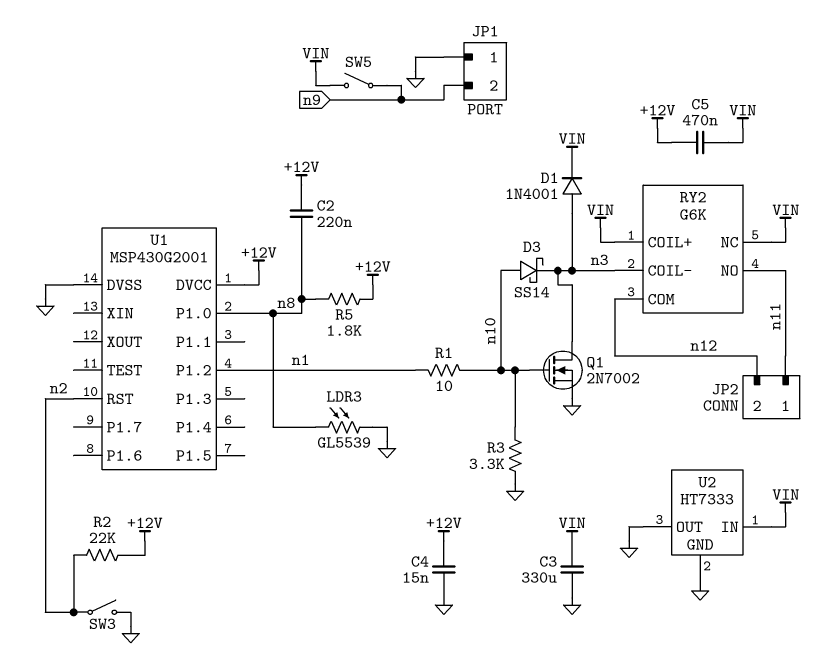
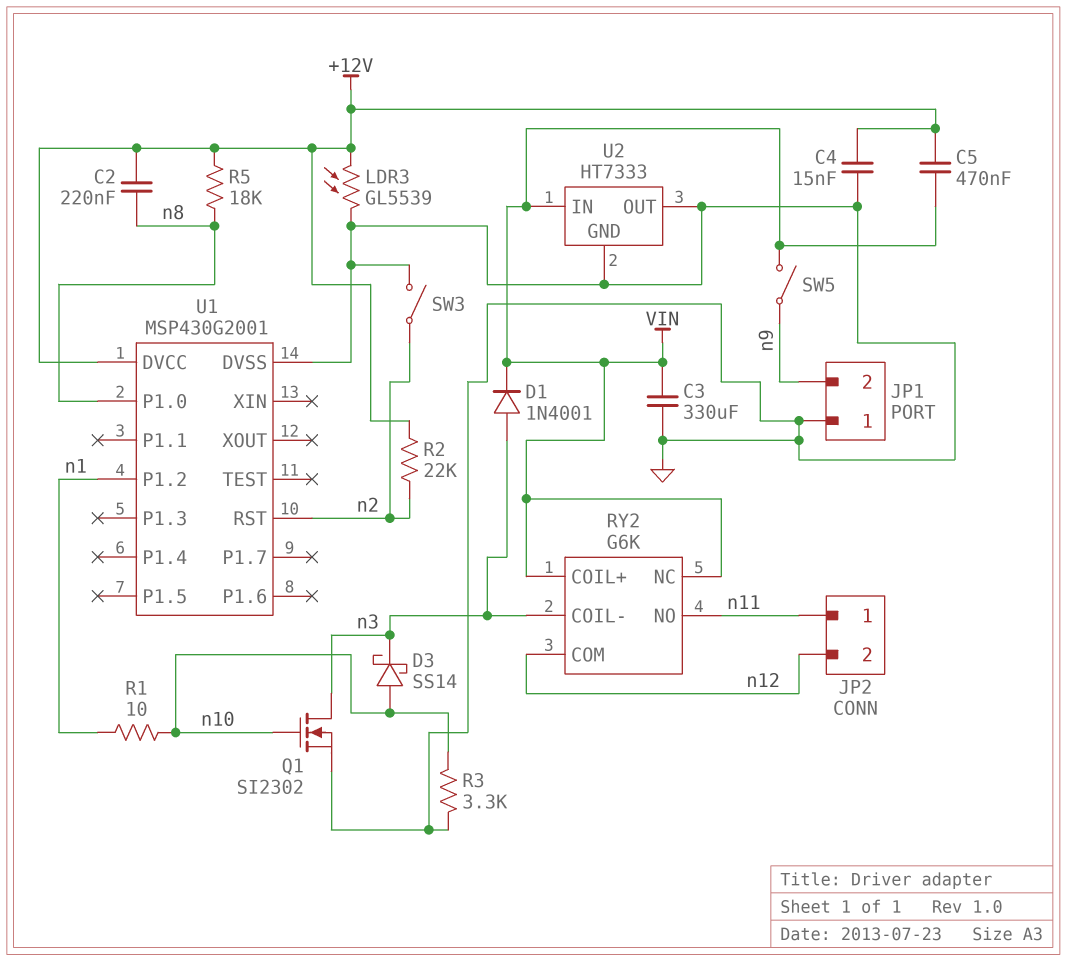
LDR3: GL5539 (GND, n8) -> GL5539 (+12V, GND)
Q1: NMOS 2N7002 (G n10, D n3, S GND) -> NMOS SI2302 (G n10, D n3, S GND)
R5: 1.8k (+12V, n8) -> 18k (+12V, n8)

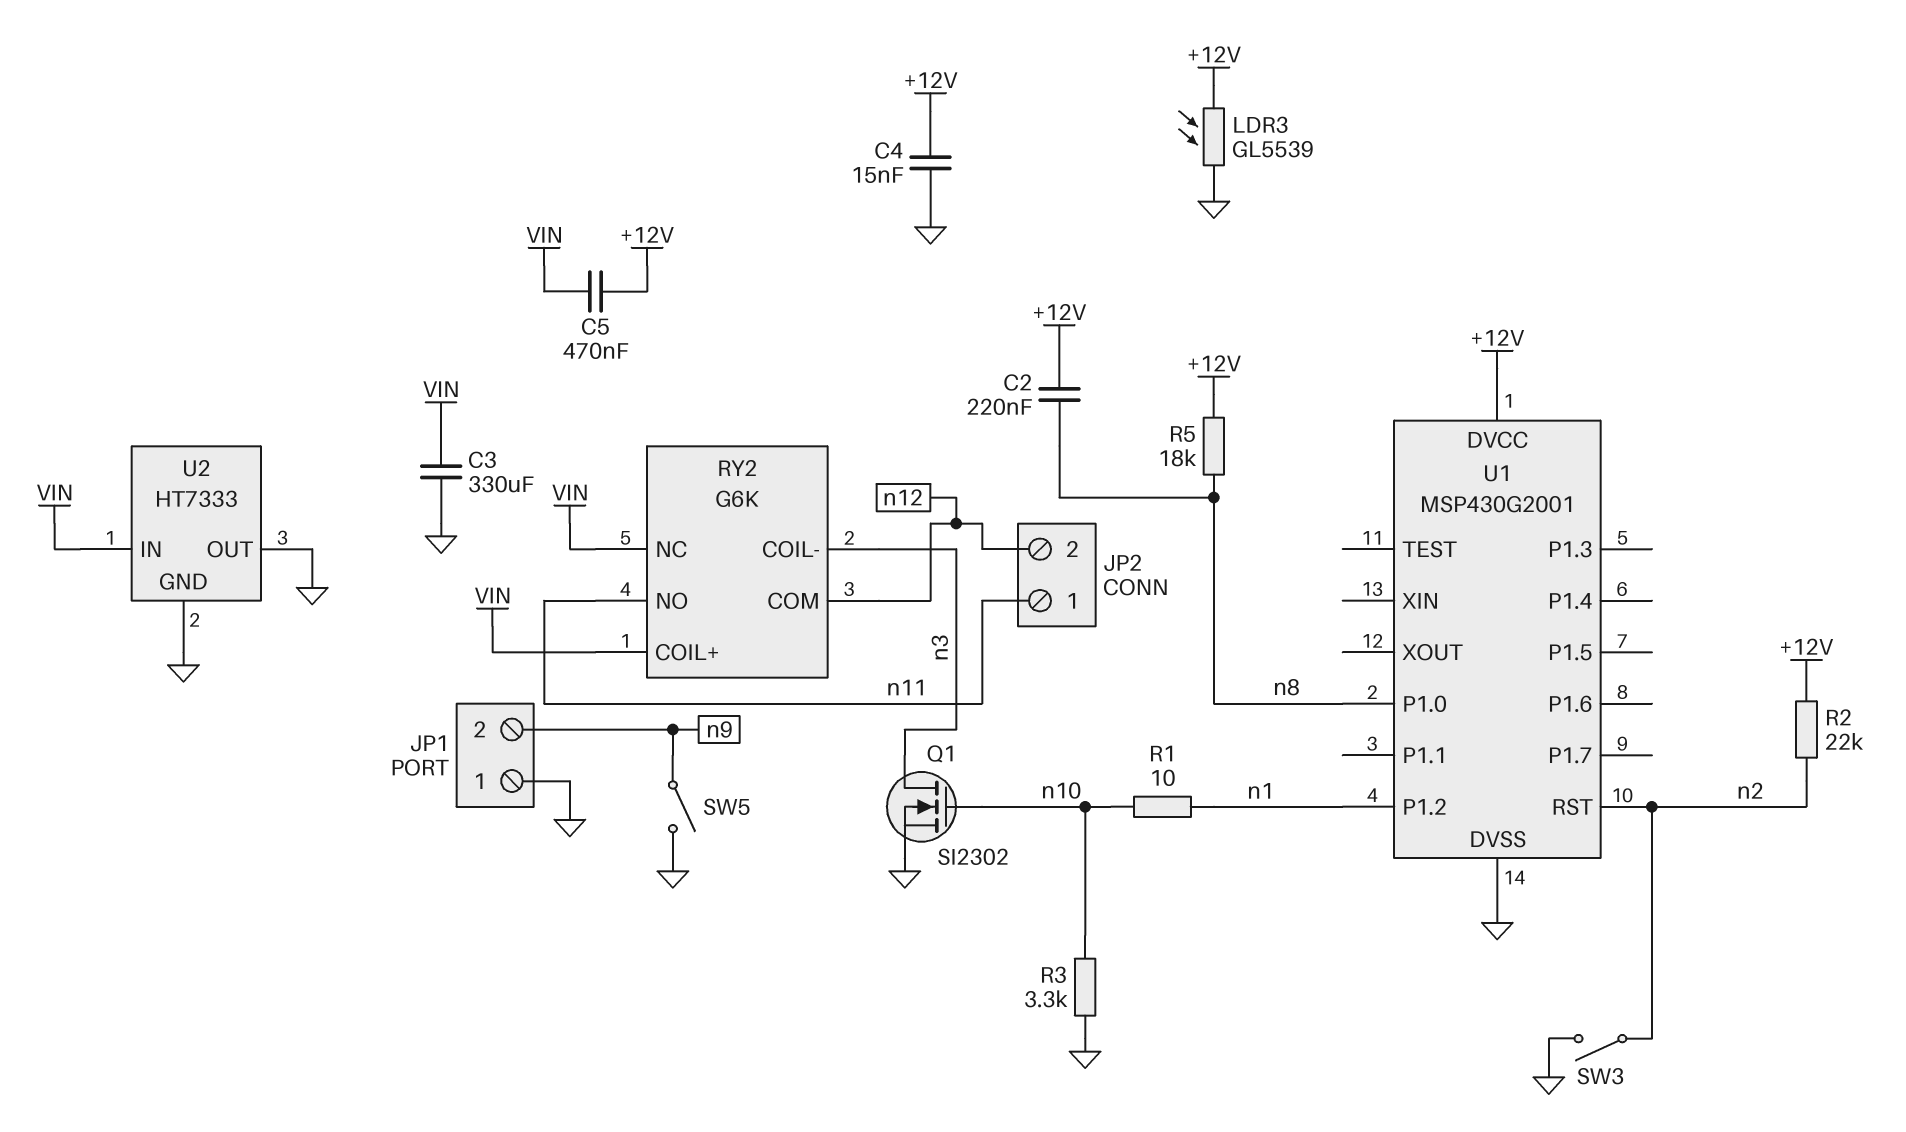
D1: diode 1N4001 (A n3, K VIN) -> none
D3: schottky SS14 (A n10, K n3) -> none
SW5: switch (VIN, n9) -> switch (GND, n9)

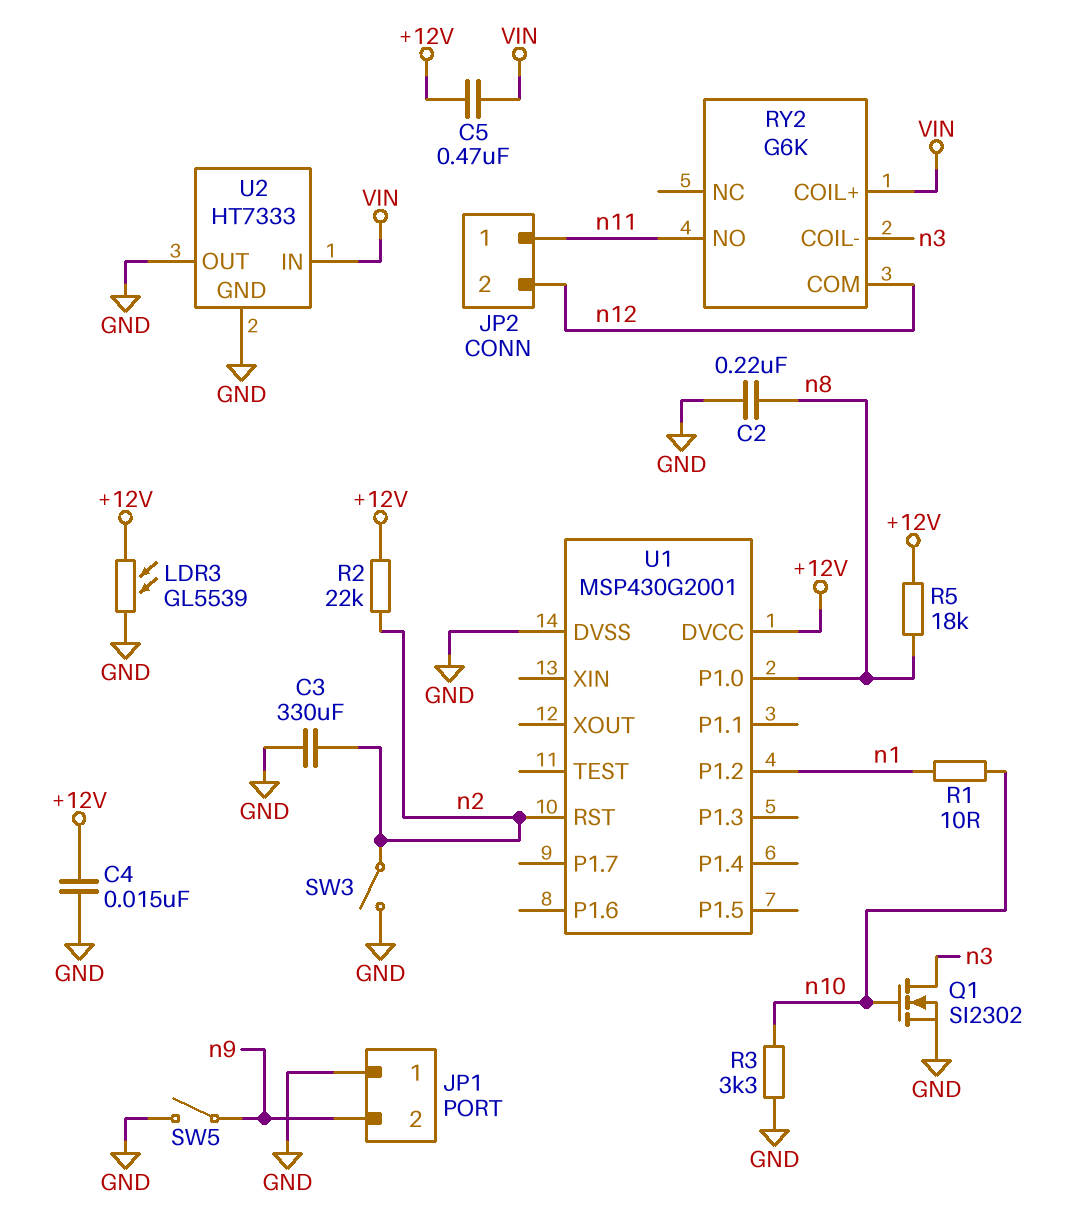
C2: 220nF (+12V, n8) -> 220nF (GND, n8)
C3: 330uF (GND, VIN) -> 330uF (GND, n2)
RY2 pin NC: VIN -> none

